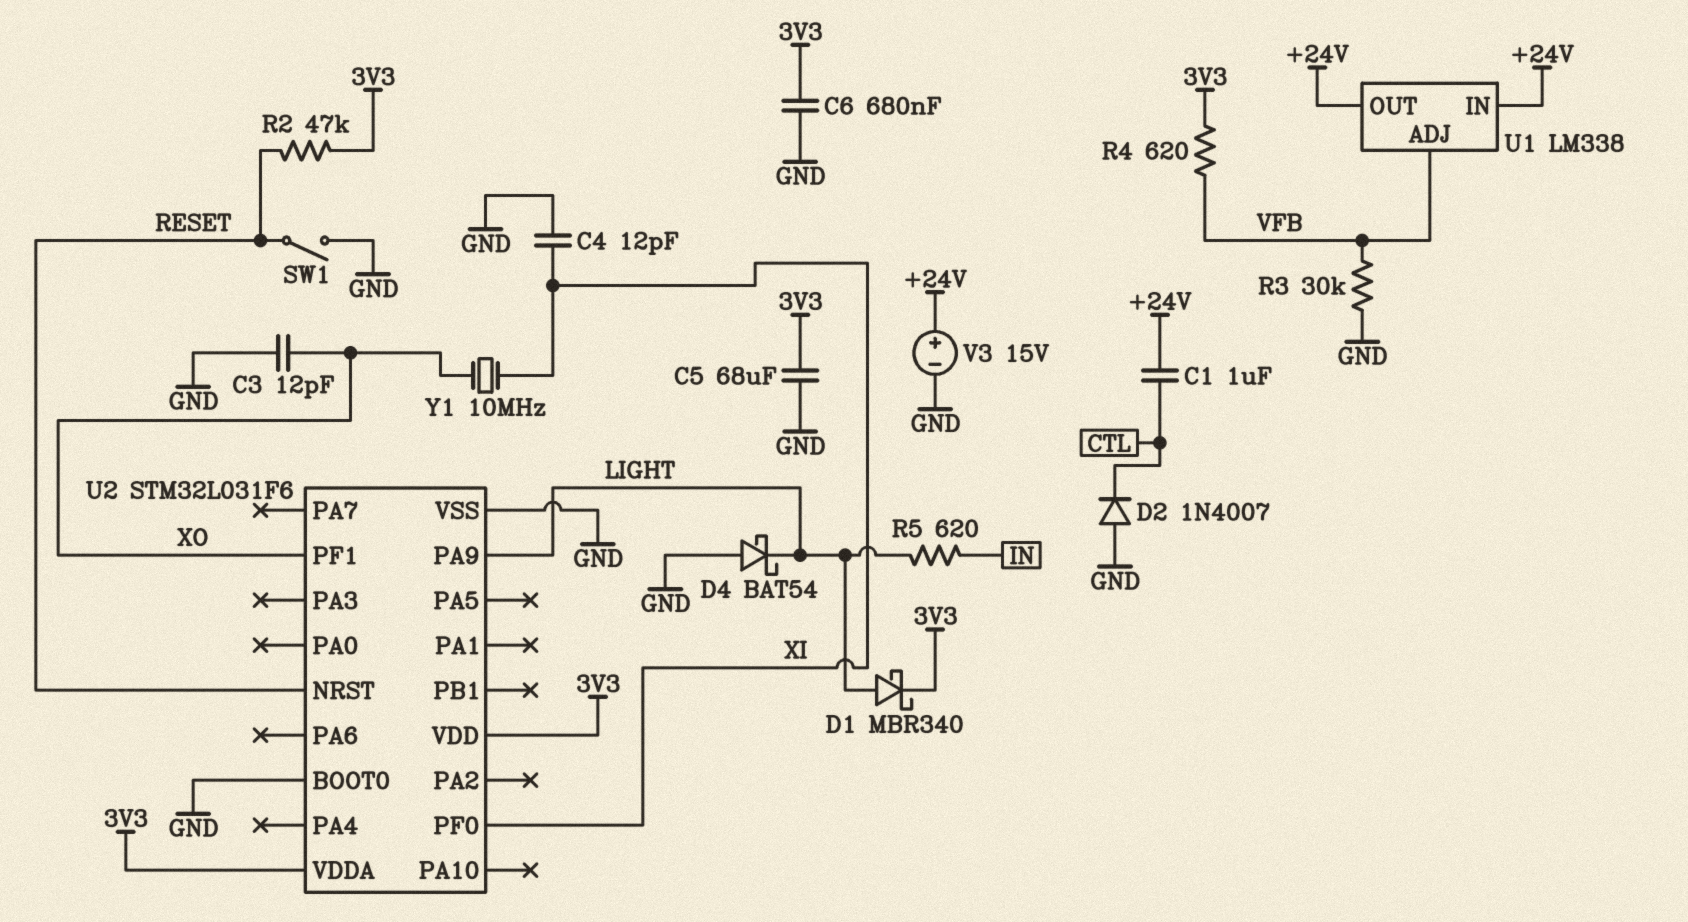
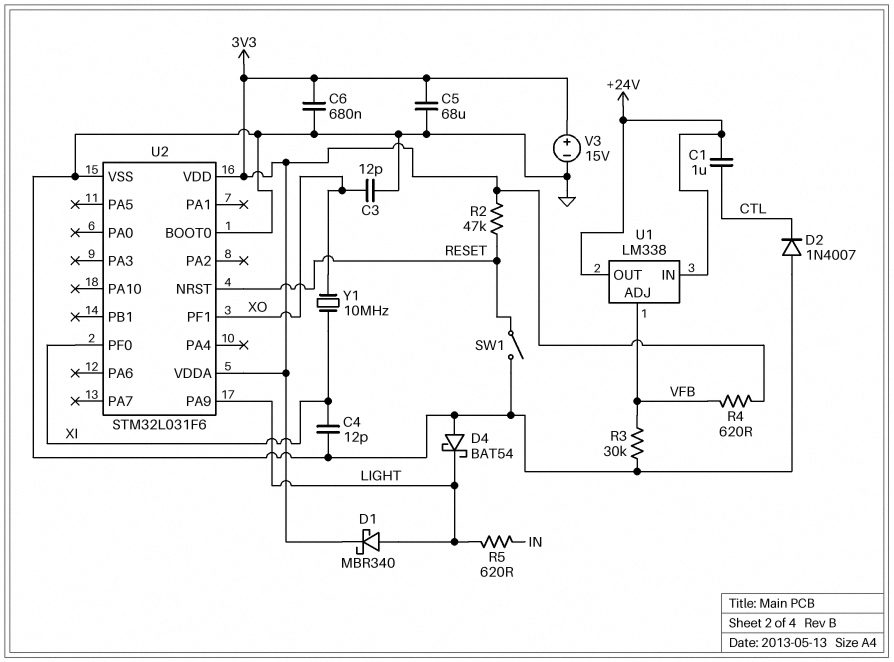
V3: 15V (plus +24V, minus GND) -> 15V (plus 3V3, minus GND)

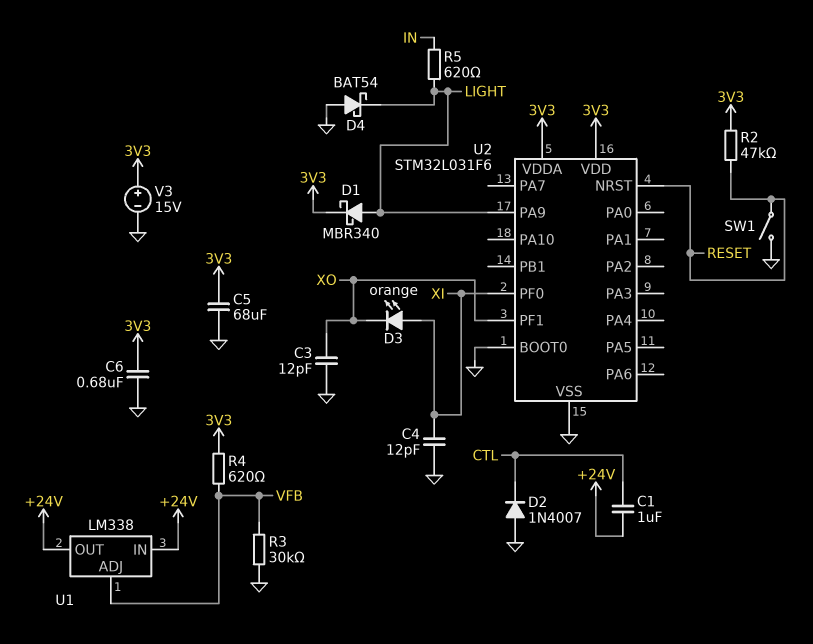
D3: none -> LED orange (A XI, K XO)
Y1: 10MHz (XI, XO) -> none

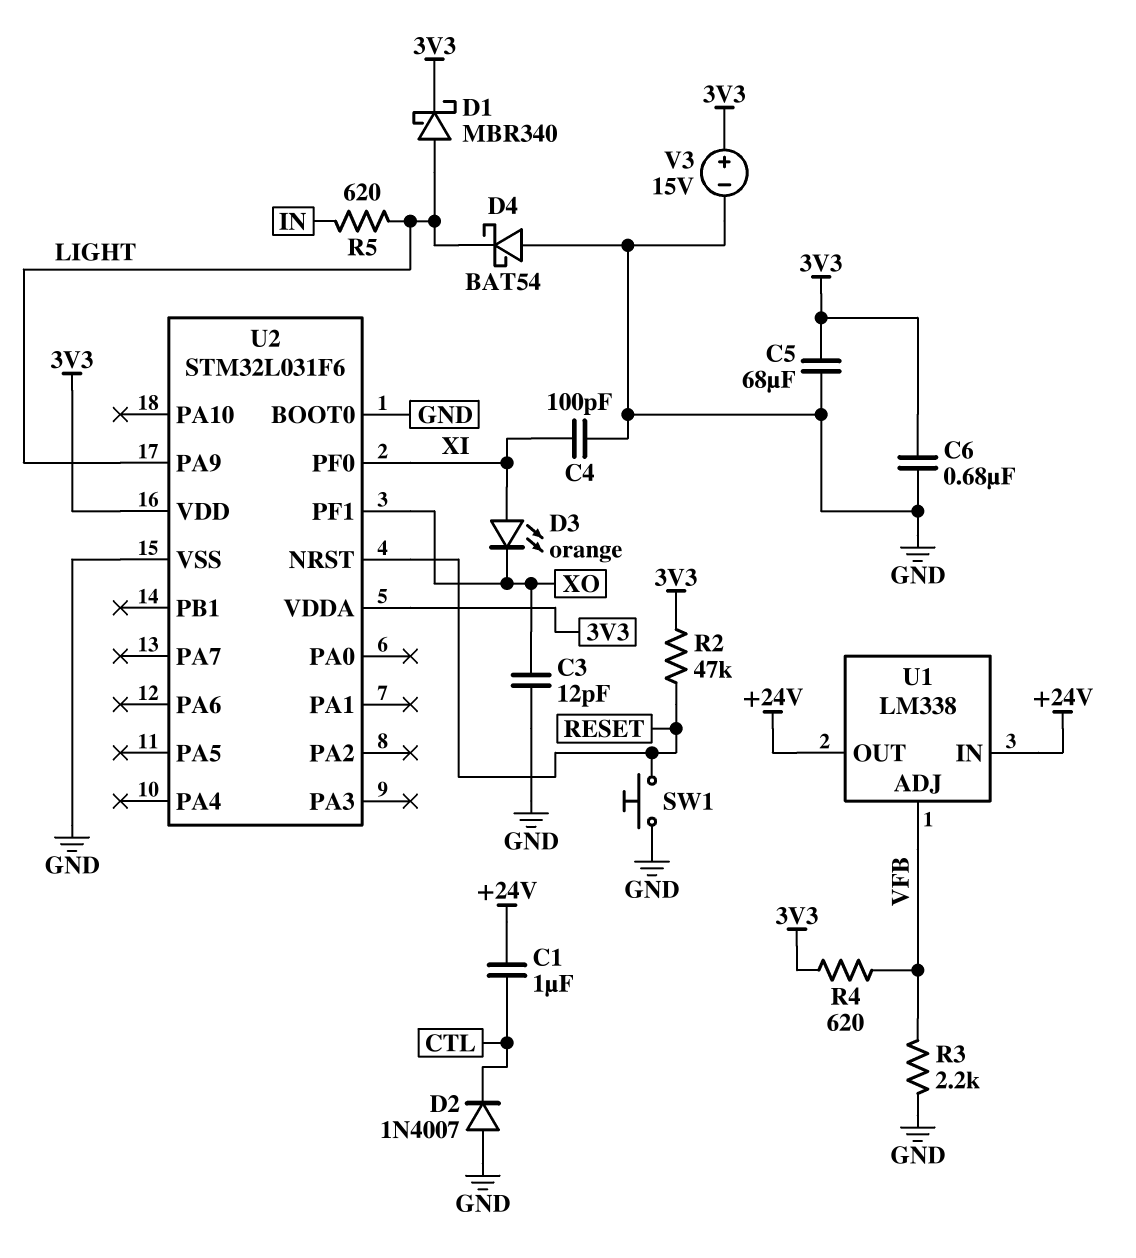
C4: 12pF (GND, XI) -> 100pF (GND, XI)
R3: 30k (GND, VFB) -> 2.2k (GND, VFB)
SW1: switch (GND, RESET) -> button (GND, RESET)

